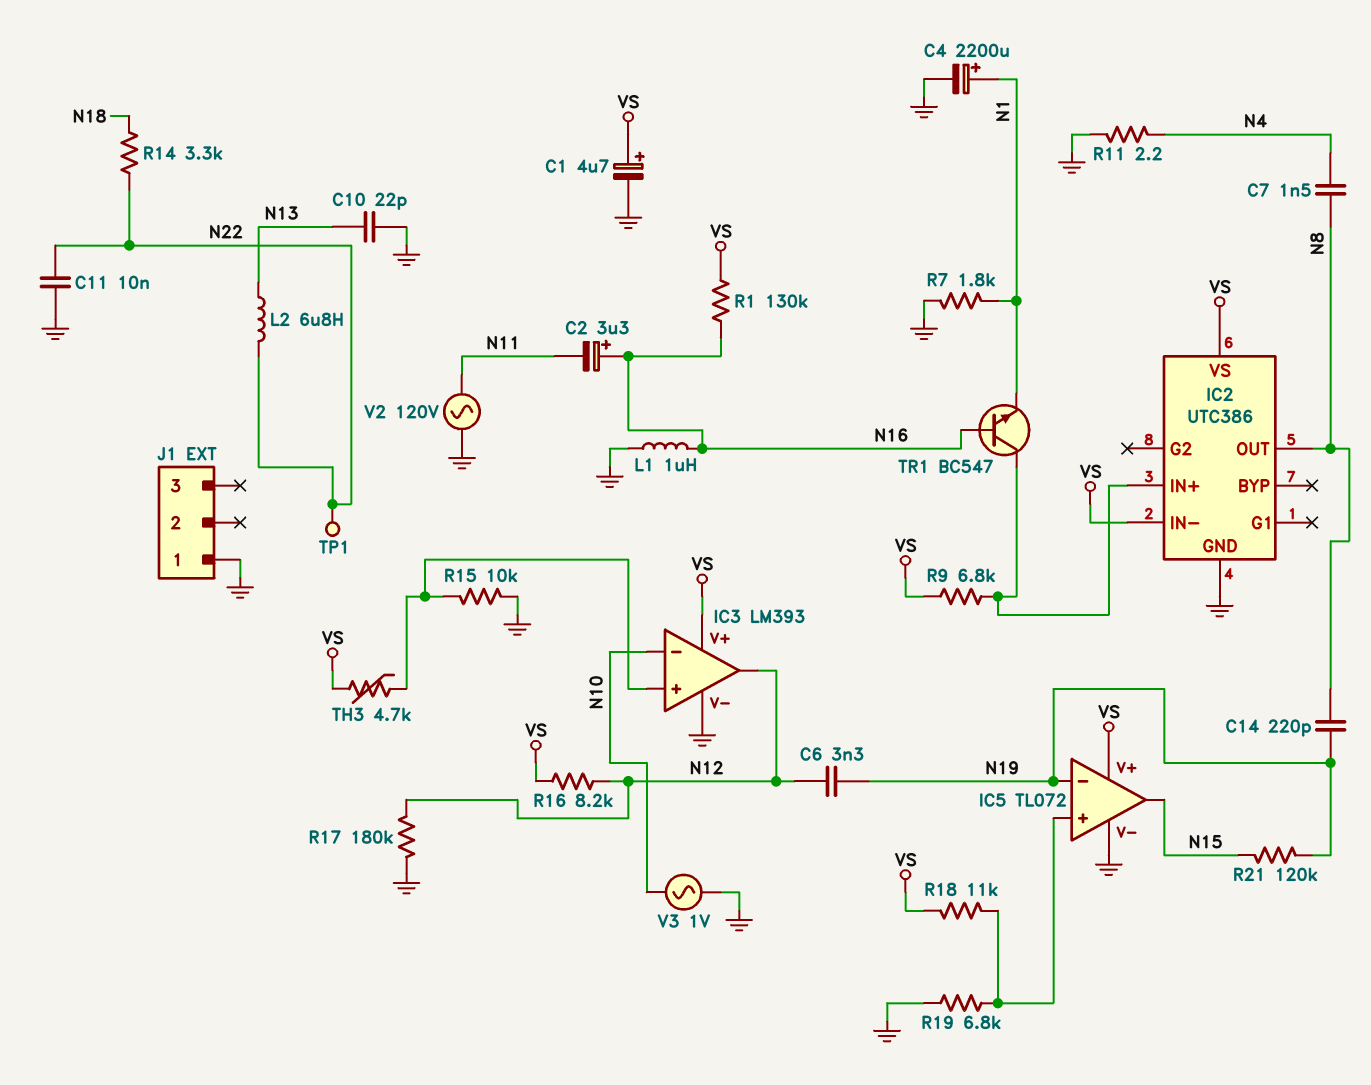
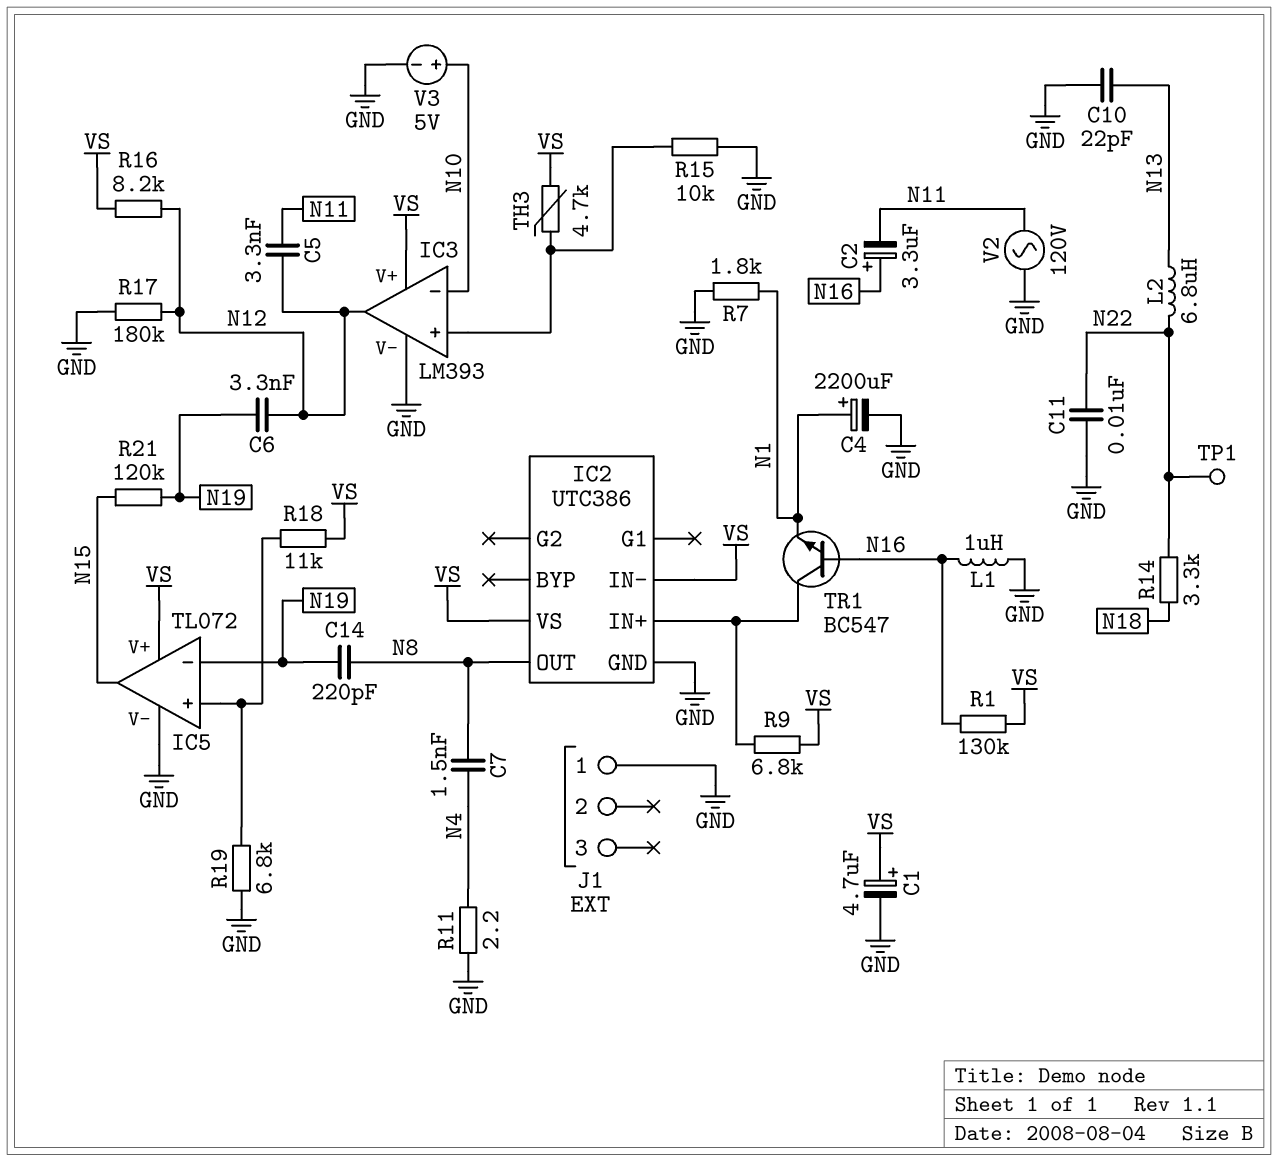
C5: none -> 3.3nF (N11, N12)
V3: AC 1V (GND, N10) -> 5V (plus N10, minus GND)

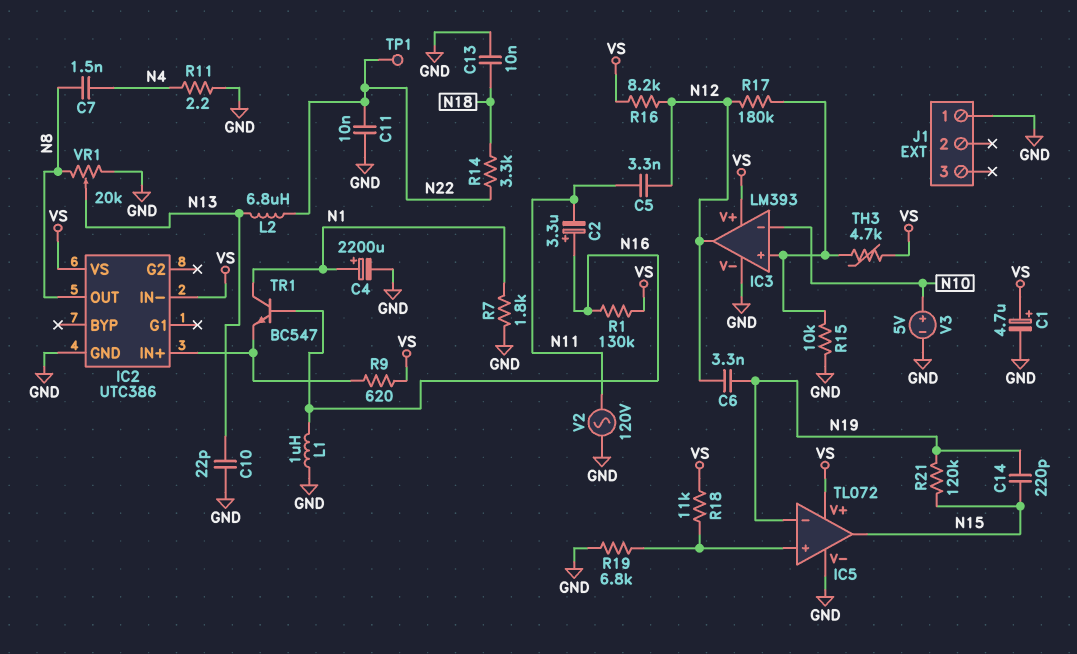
C13: none -> 10nF (GND, N18)
C14: 220pF (N8, N19) -> 220pF (N15, N19)
R9: 6.8k (IC2/IN+, VS) -> 620 (IC2/IN+, VS)
R17: 180k (GND, N12) -> 180k (IC3/in+, N12)
TR1: NPN BC547 (B N16, C IC2/IN+, E N1) -> NPN BC547 (B N16, C N1, E IC2/IN+)
VR1: none -> 20k (GND, N8, wiper N13)

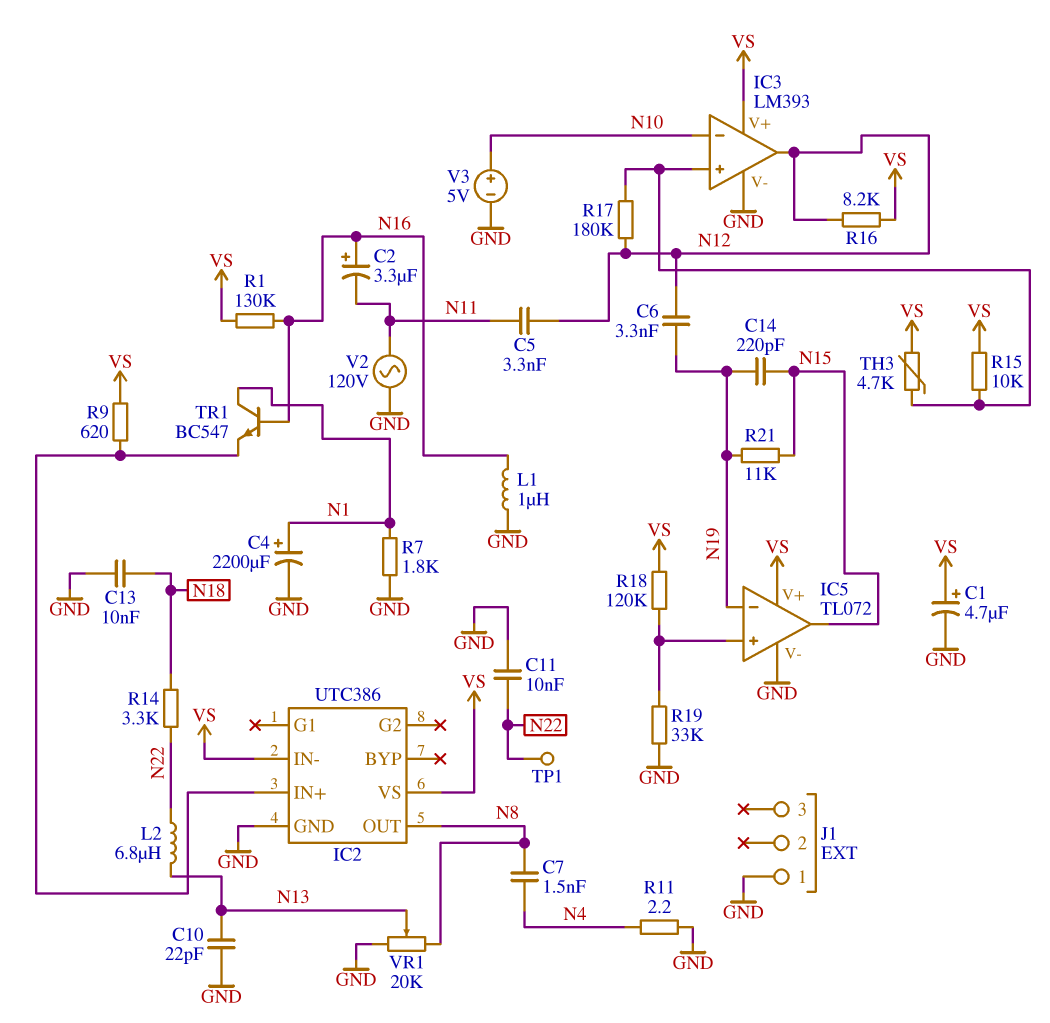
R15: 10k (GND, IC3/in+) -> 10k (IC3/in+, VS)
R18: 11k (IC5/in+, VS) -> 120k (IC5/in+, VS)
R19: 6.8k (GND, IC5/in+) -> 33k (GND, IC5/in+)
R21: 120k (N15, N19) -> 11k (N15, N19)

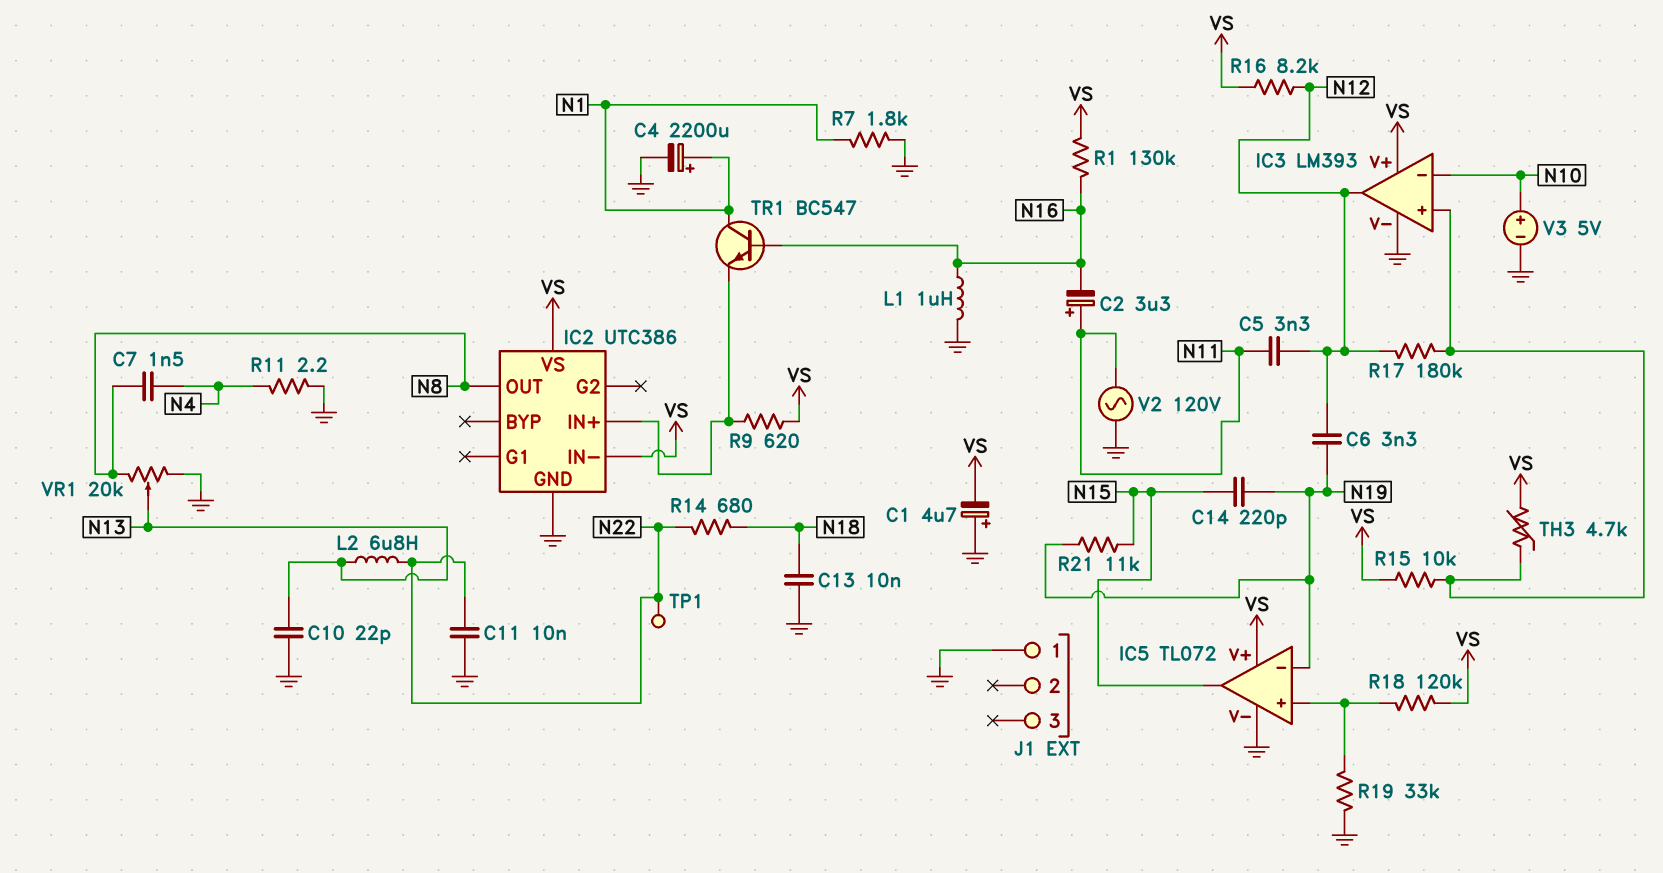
C1: 4.7uF (plus VS, minus GND) -> 4.7uF (plus GND, minus VS)
C2: 3.3uF (plus N16, minus N11) -> 3.3uF (plus N11, minus N16)
R14: 3.3k (N18, N22) -> 680 (N18, N22)

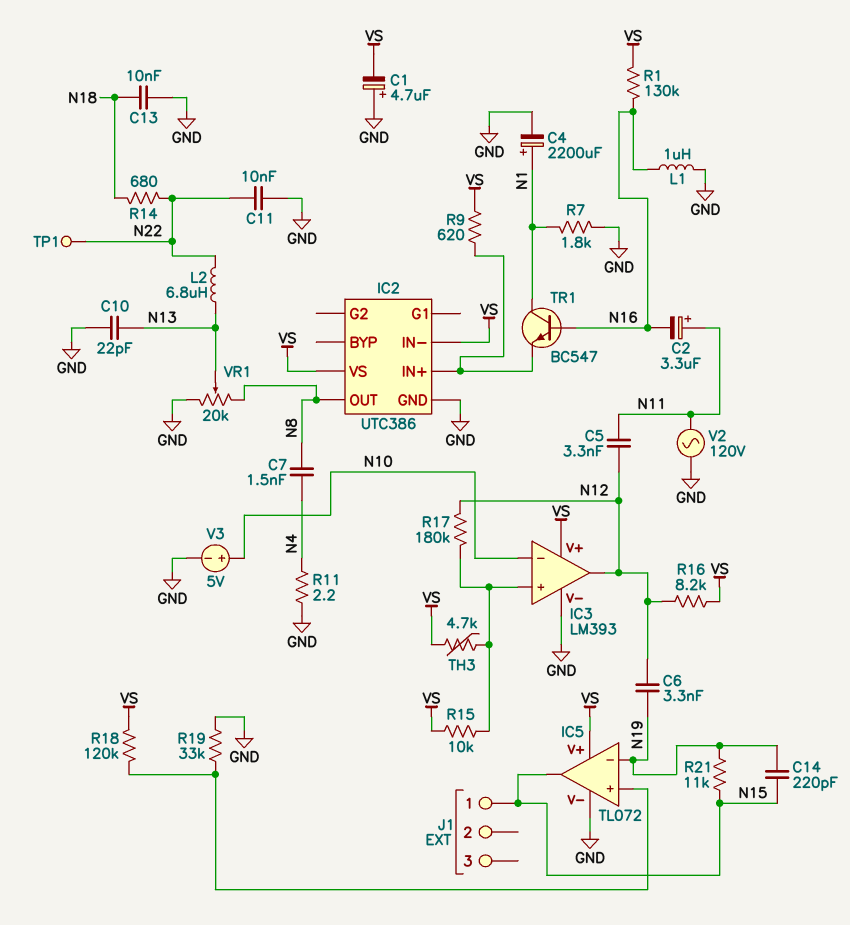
J1 pin 1: GND -> N15

